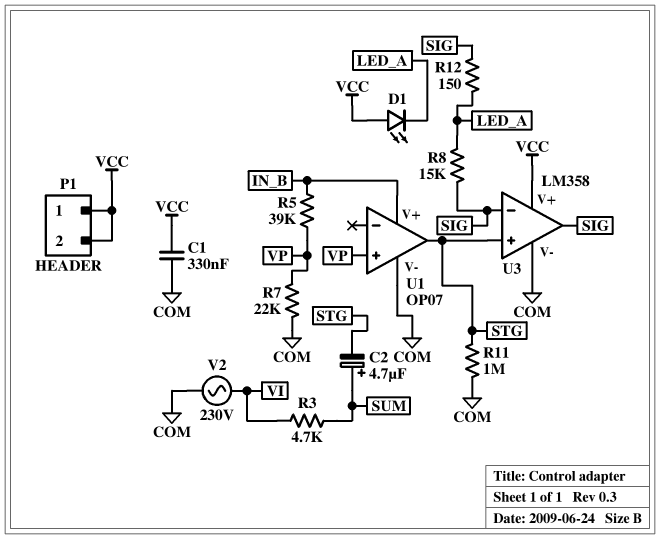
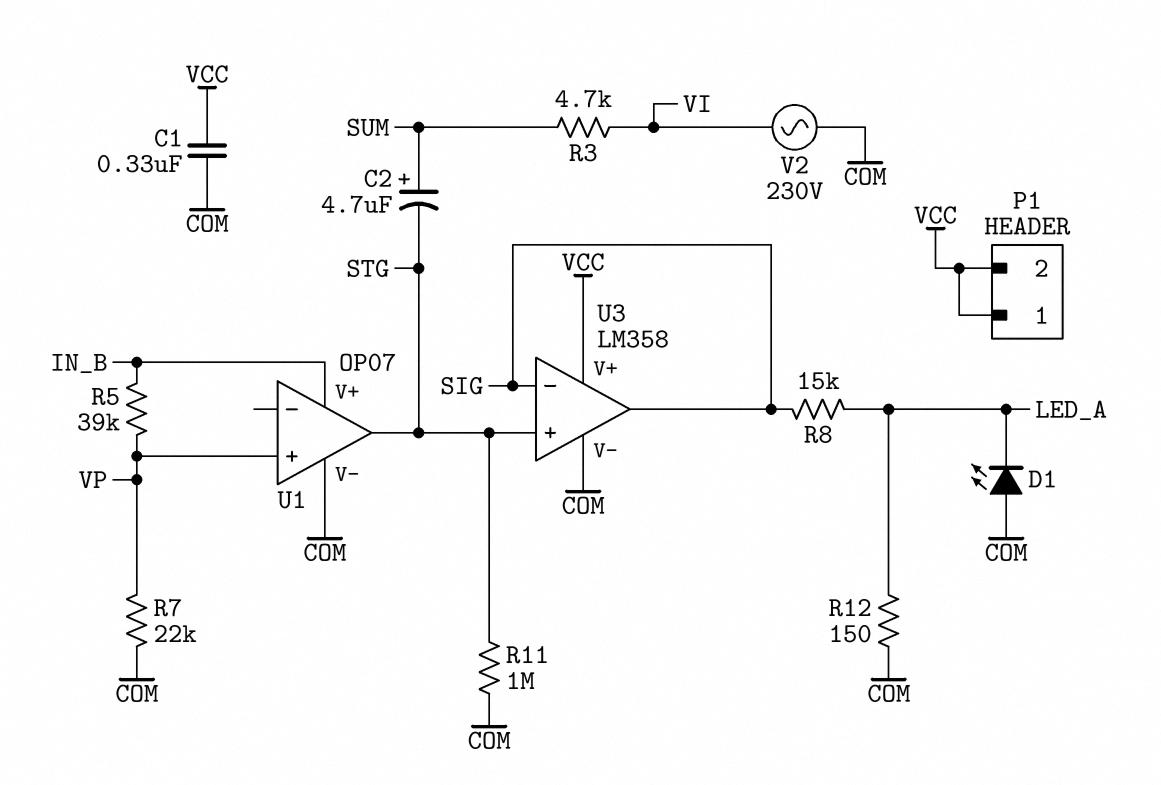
D1: LED (A VCC, K LED_A) -> LED (A COM, K LED_A)
R12: 150 (LED_A, SIG) -> 150 (COM, LED_A)

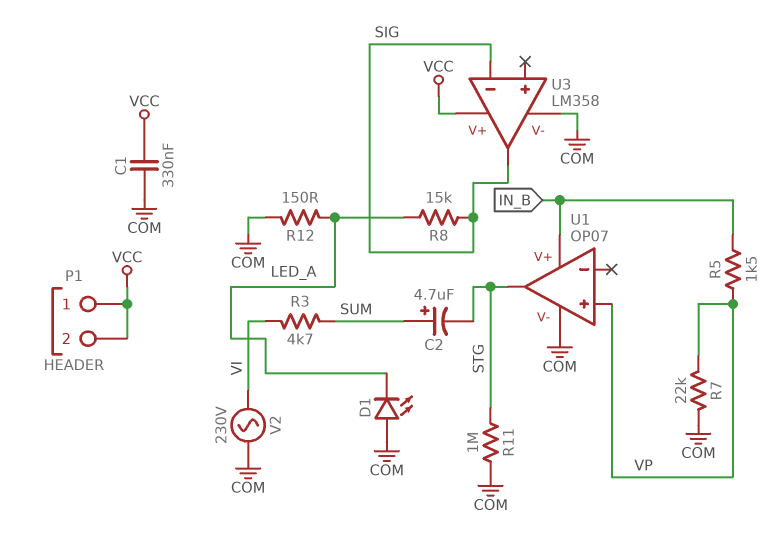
R5: 39k (IN_B, VP) -> 1.5k (IN_B, VP)
U3 pin in+: STG -> none

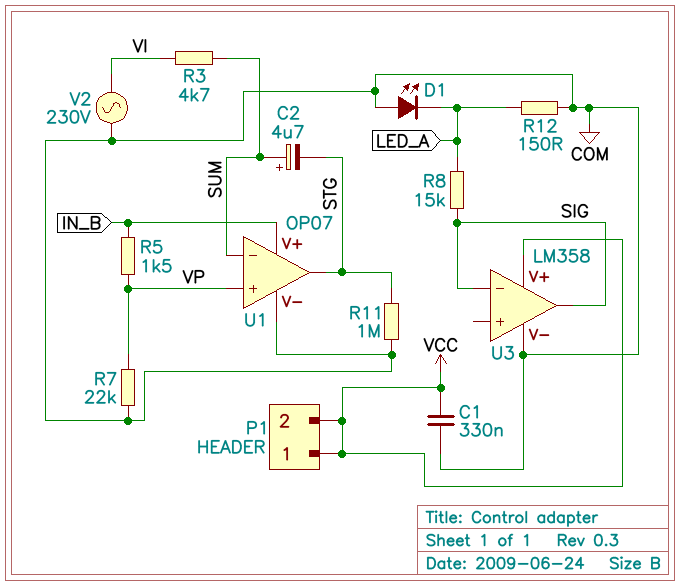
U1 pin in-: none -> SUM

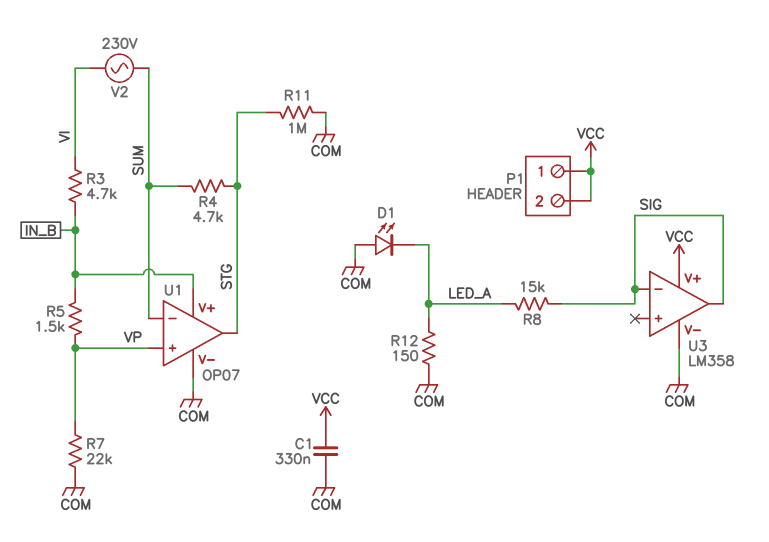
C2: 4.7uF (plus SUM, minus STG) -> none
R3: 4.7k (SUM, VI) -> 4.7k (IN_B, VI)
R4: none -> 4.7k (STG, SUM)
V2: AC 230V (COM, VI) -> AC 230V (SUM, VI)

